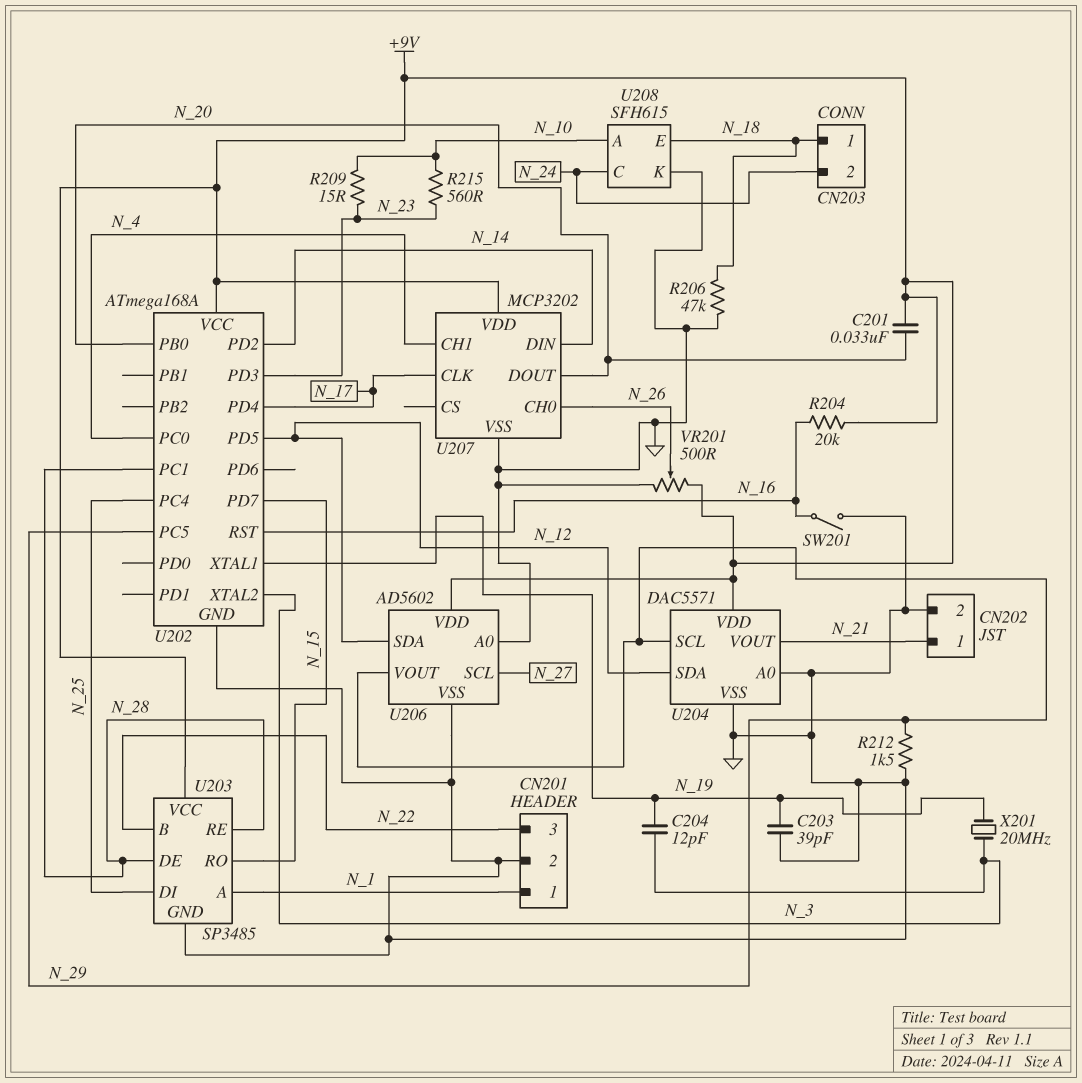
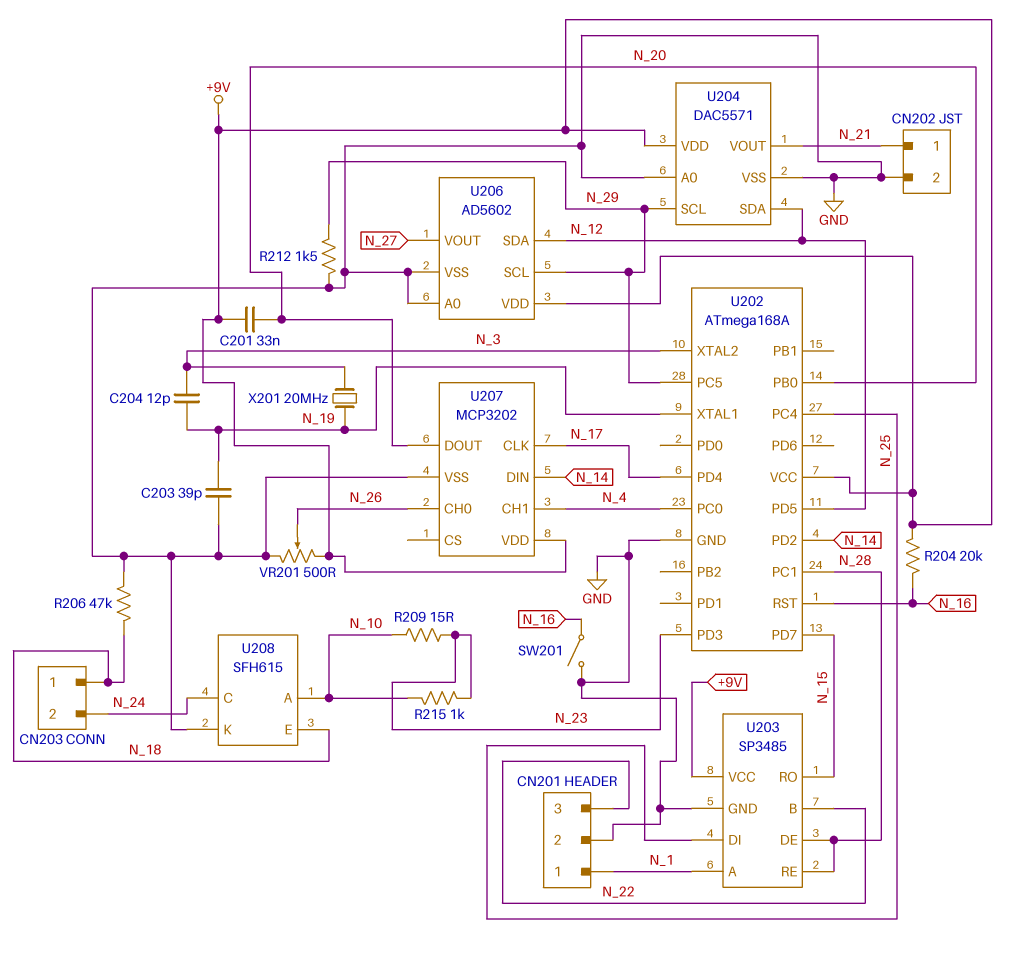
R215: 560 (N_10, N_23) -> 1k (N_10, N_23)
U206 pin SCL: N_27 -> N_29
U206 pin VOUT: N_29 -> N_27

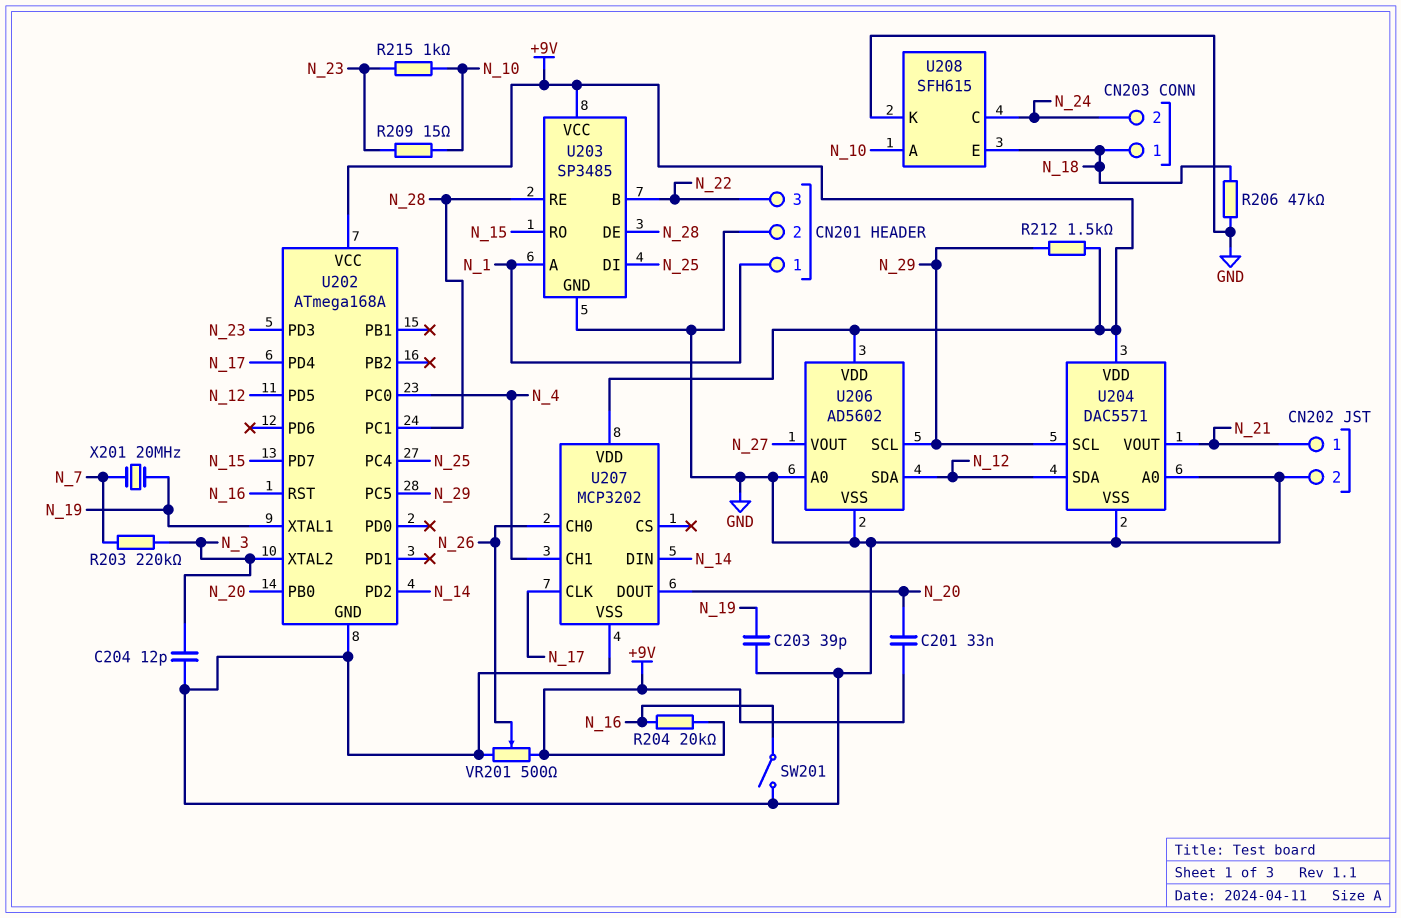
C204: 12pF (N_3, N_19) -> 12pF (GND, N_3)
R203: none -> 220k (N_3, N_7)
R212: 1.5k (GND, N_29) -> 1.5k (+9V, N_29)
X201: 20MHz (N_3, N_19) -> 20MHz (N_7, N_19)

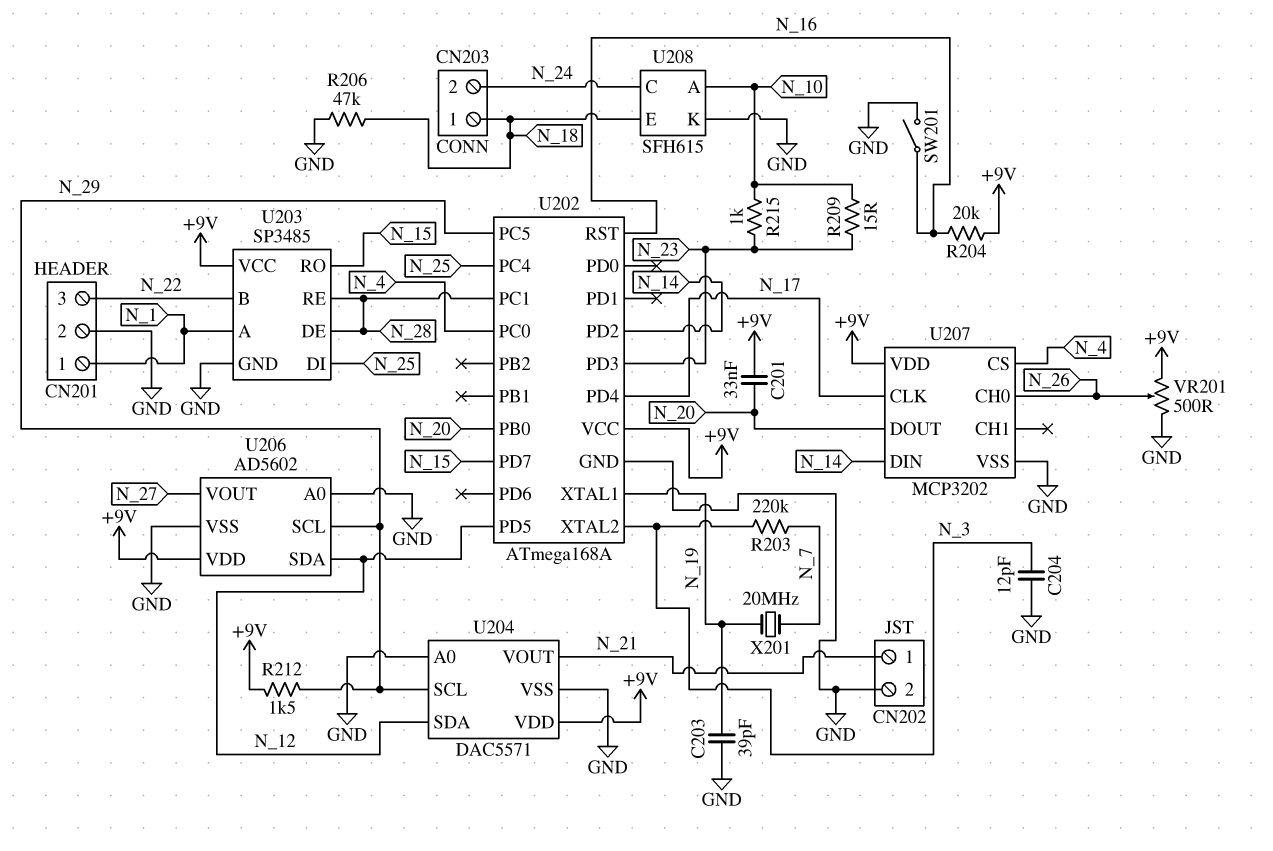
U207 pin CH1: N_4 -> none
U207 pin CS: none -> N_4

